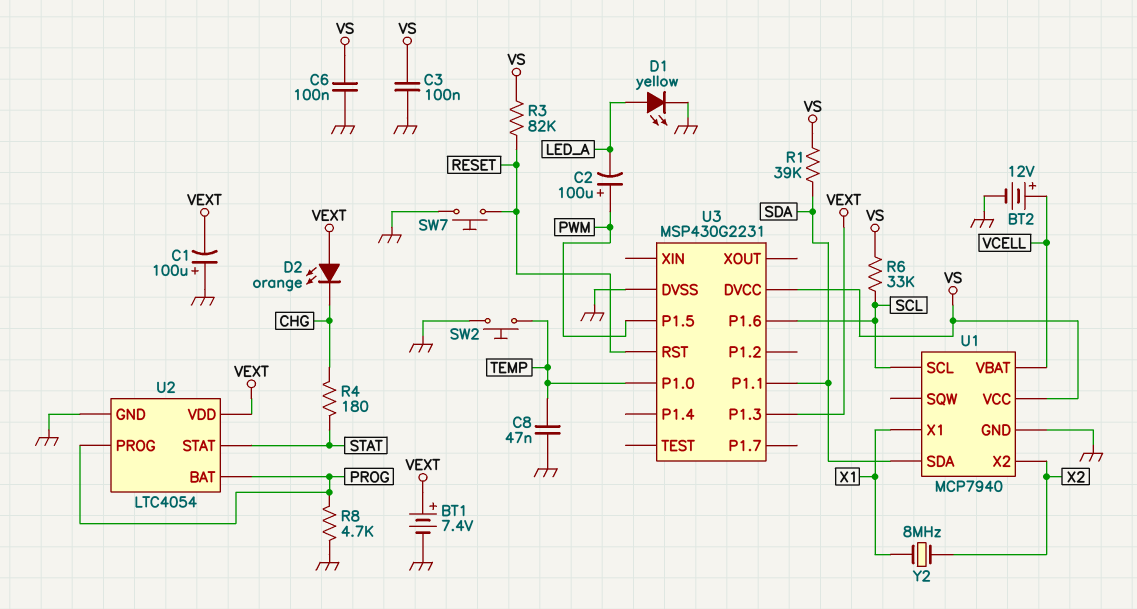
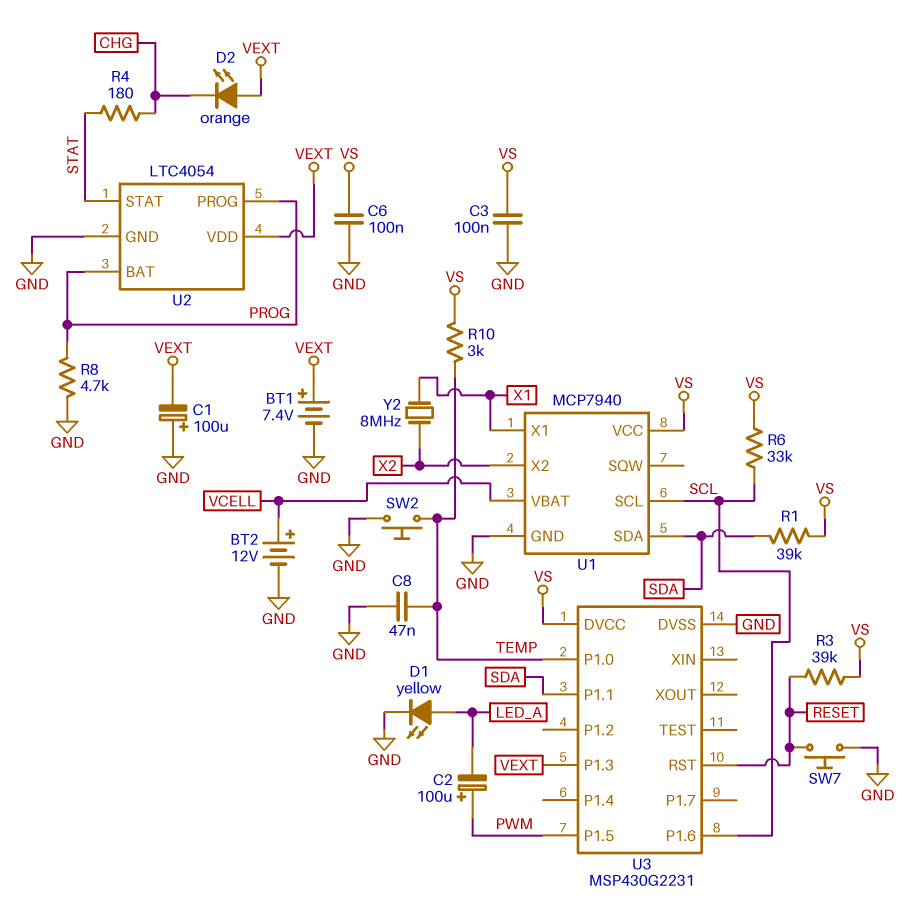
R3: 82k (RESET, VS) -> 39k (RESET, VS)
R10: none -> 3k (TEMP, VS)

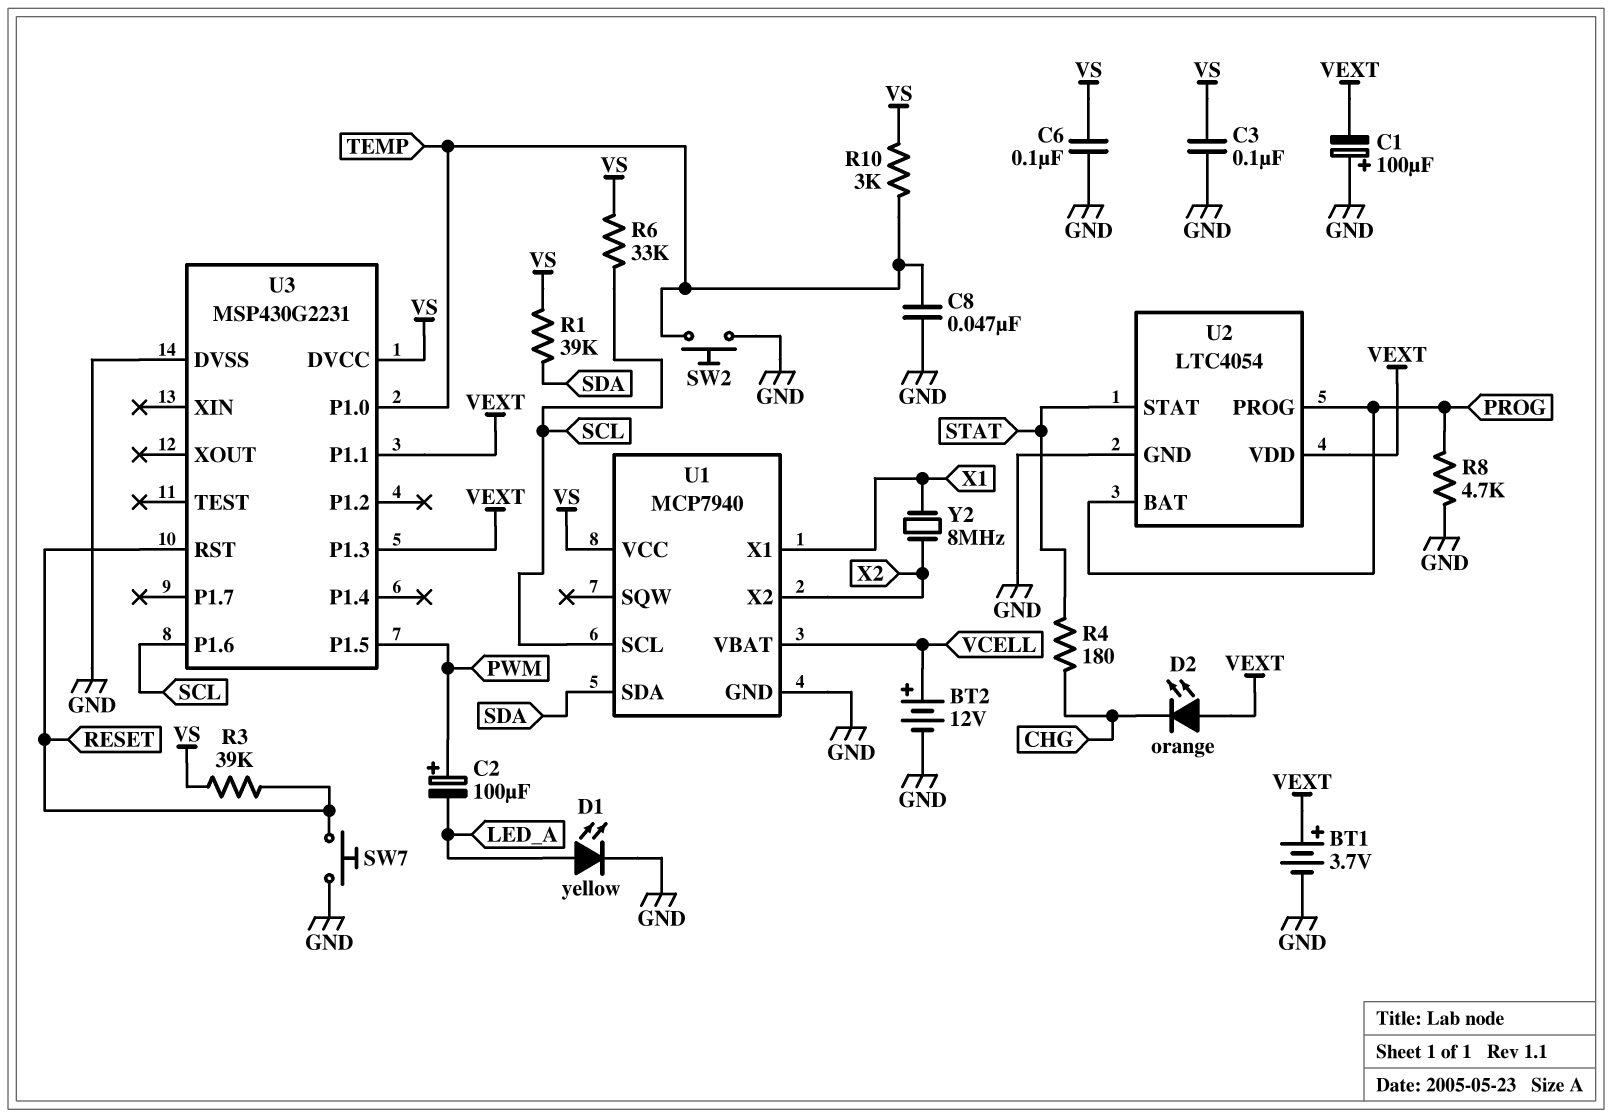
BT1: 7.4V (plus VEXT, minus GND) -> 3.7V (plus VEXT, minus GND)
U3 pin P1.1: SDA -> VEXT

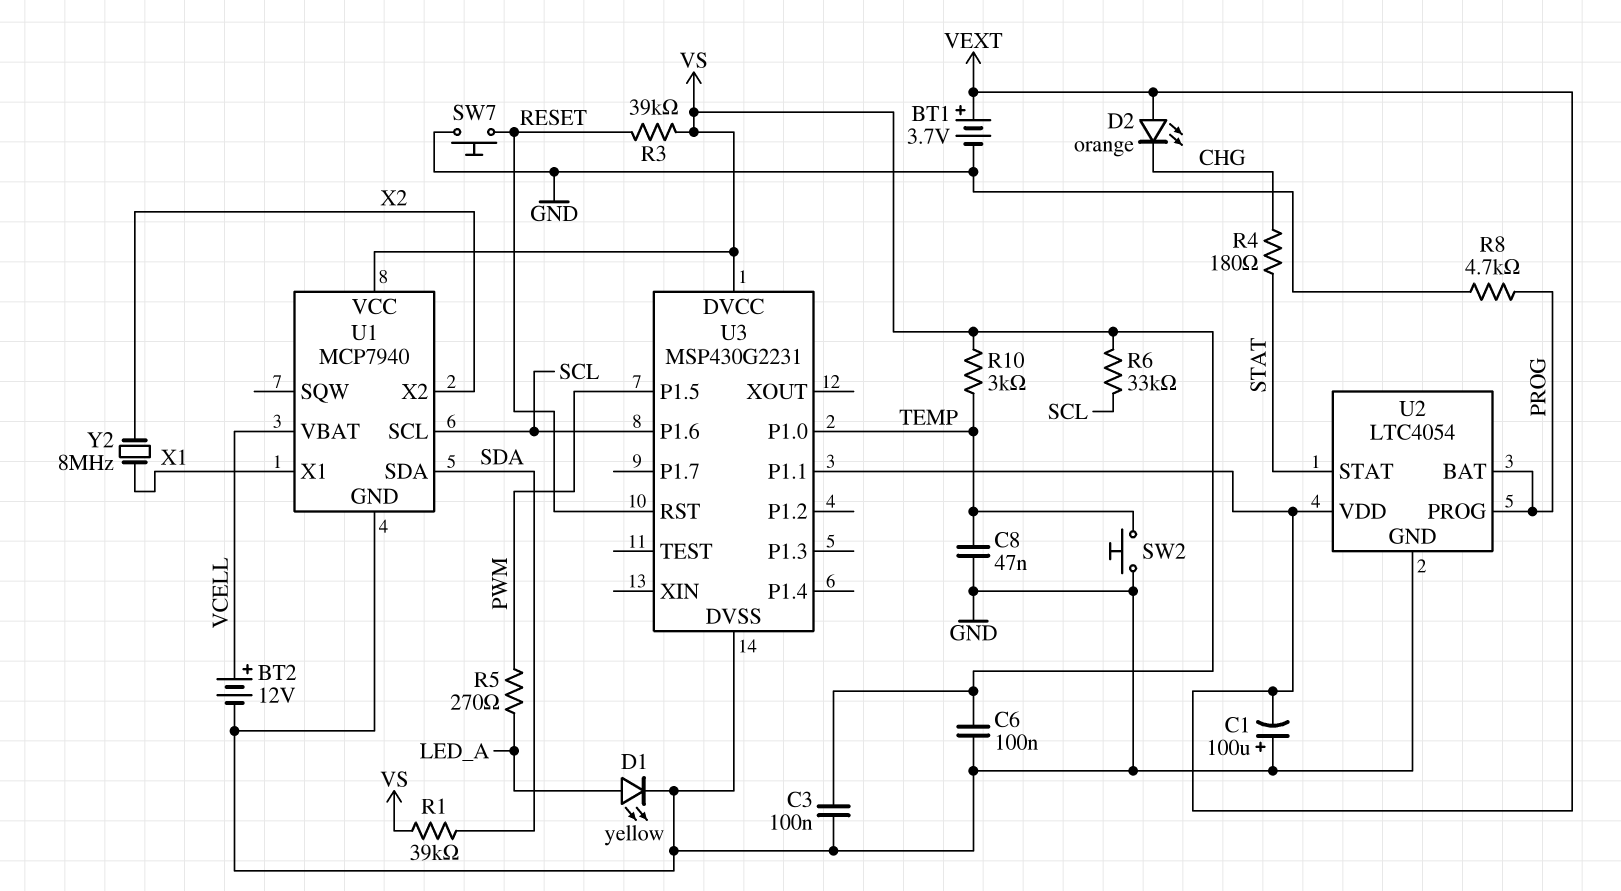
C2: 100uF (plus PWM, minus LED_A) -> none
R5: none -> 270 (LED_A, PWM)
U3 pin P1.3: VEXT -> none

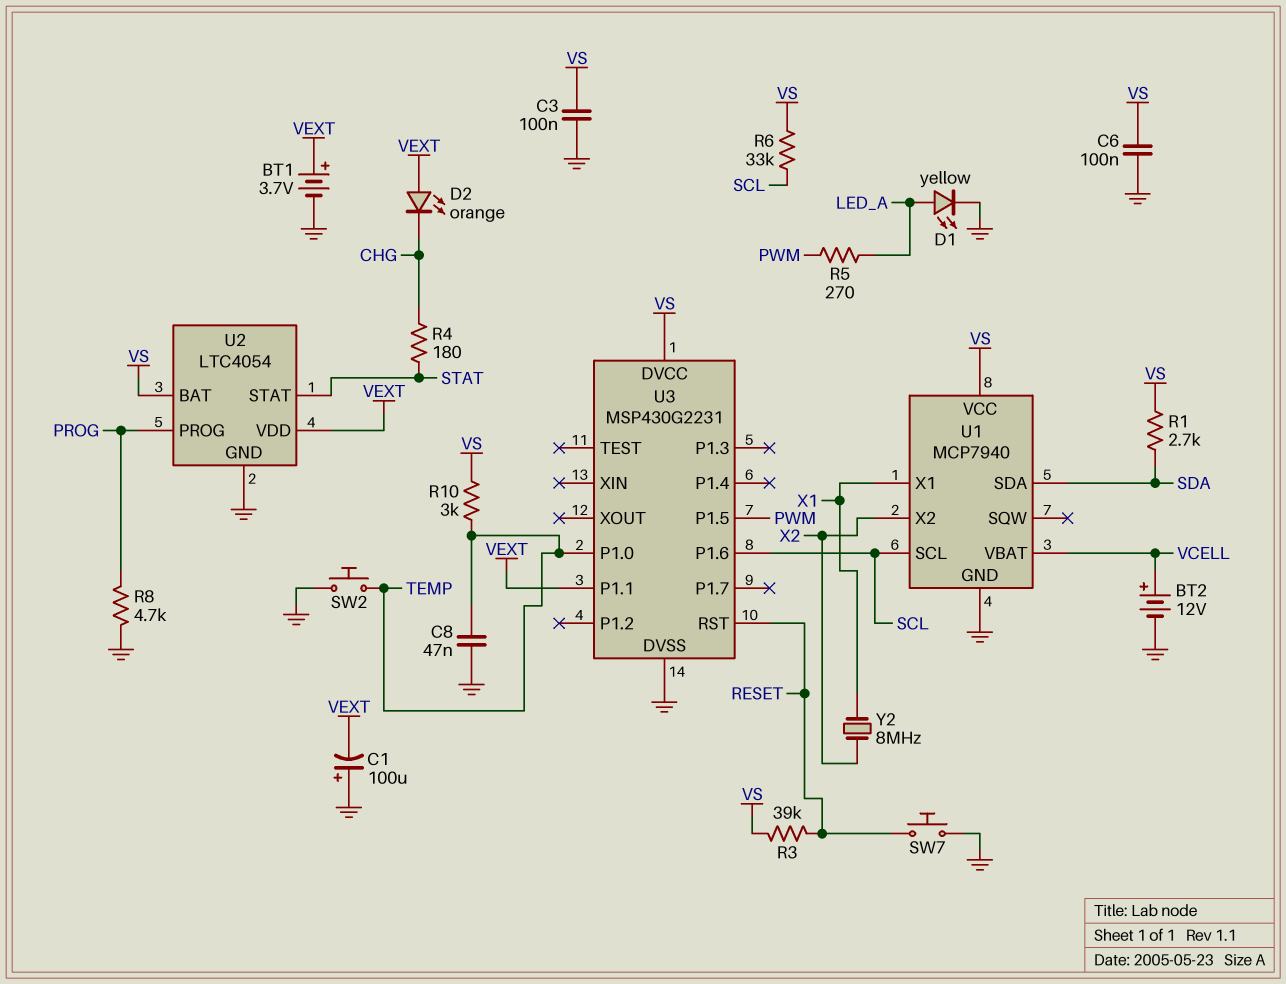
R1: 39k (SDA, VS) -> 2.7k (SDA, VS)
U2 pin BAT: PROG -> VS

